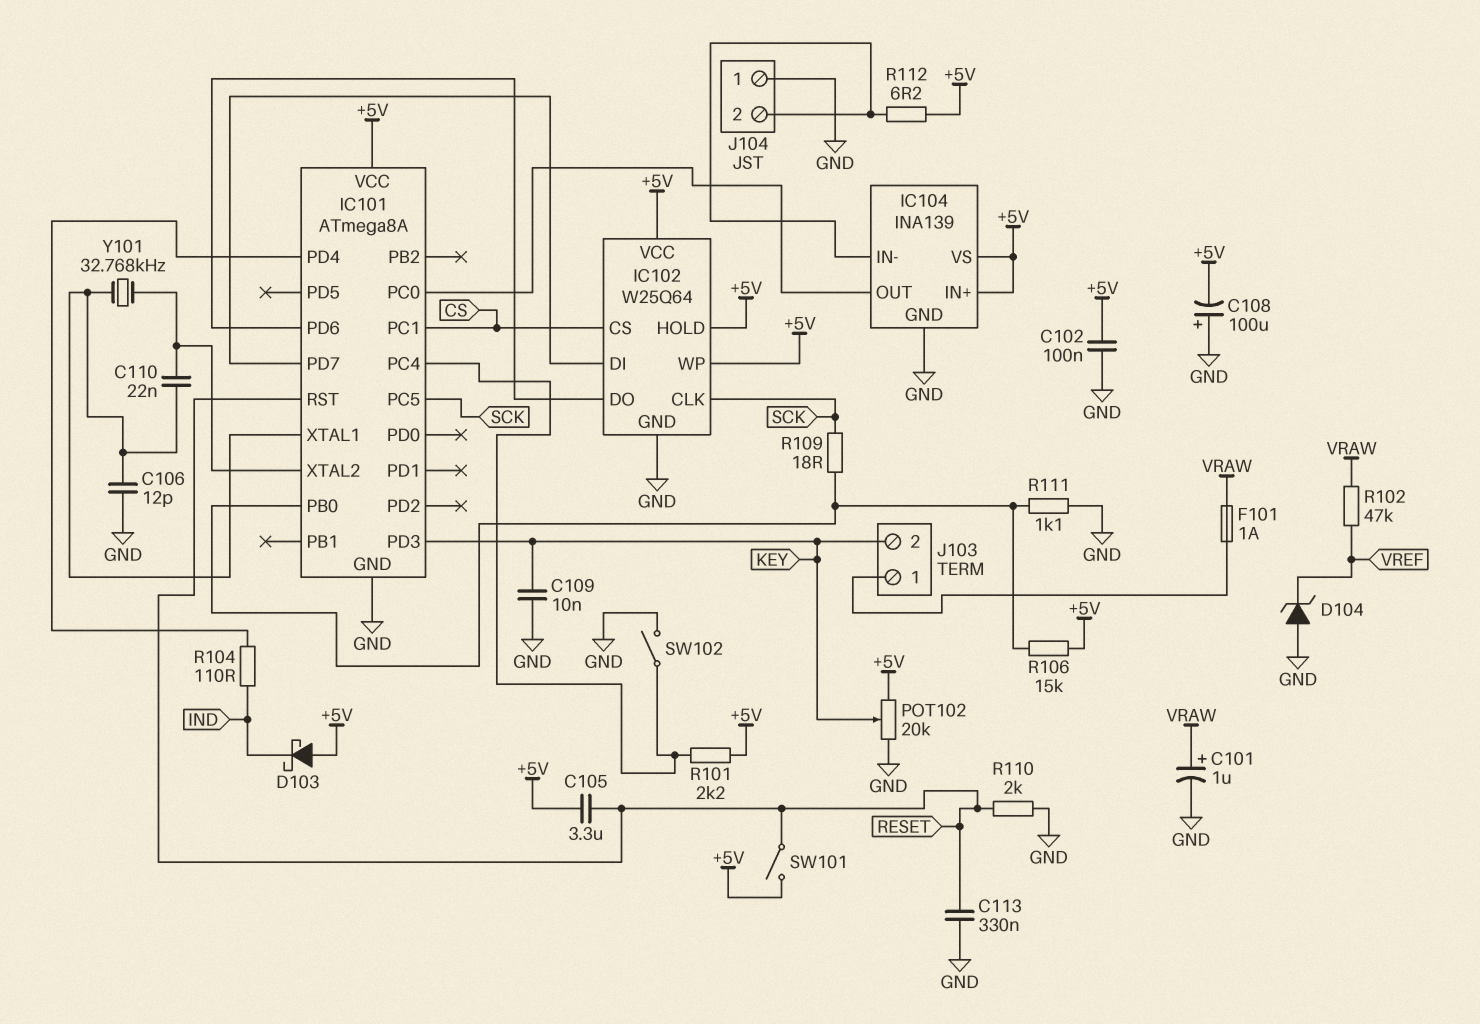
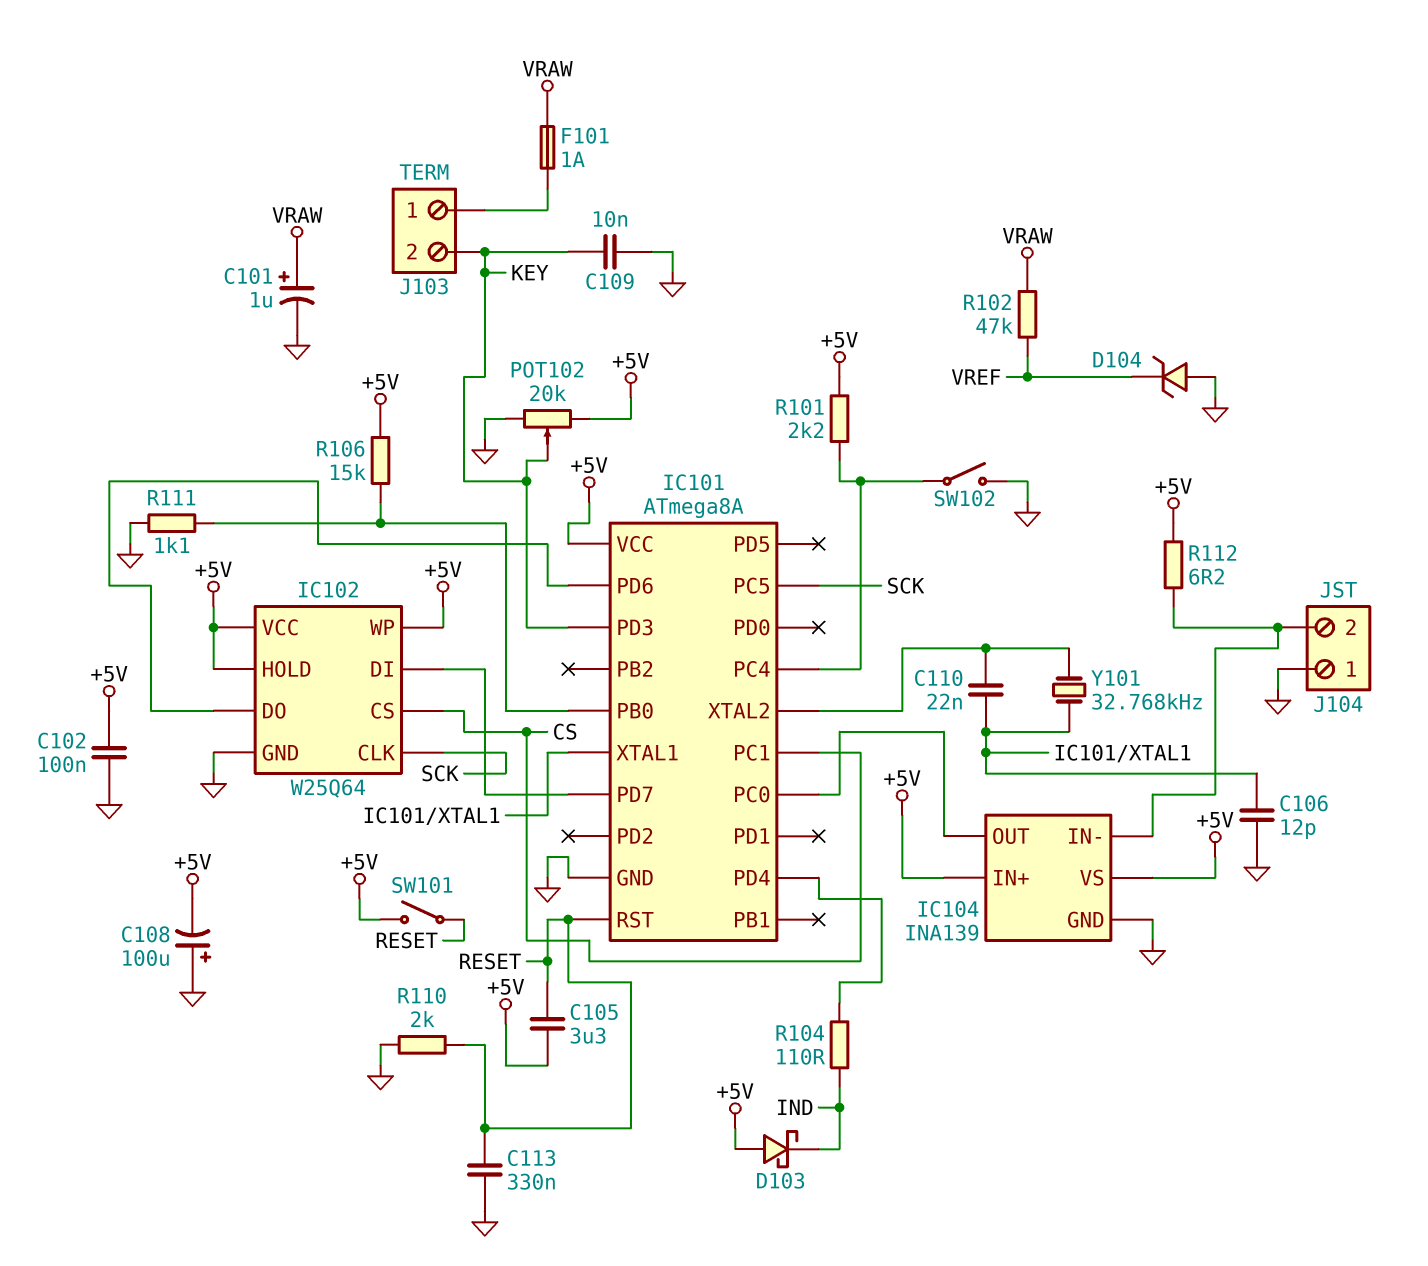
R109: 18 (IC101/PB0, SCK) -> none

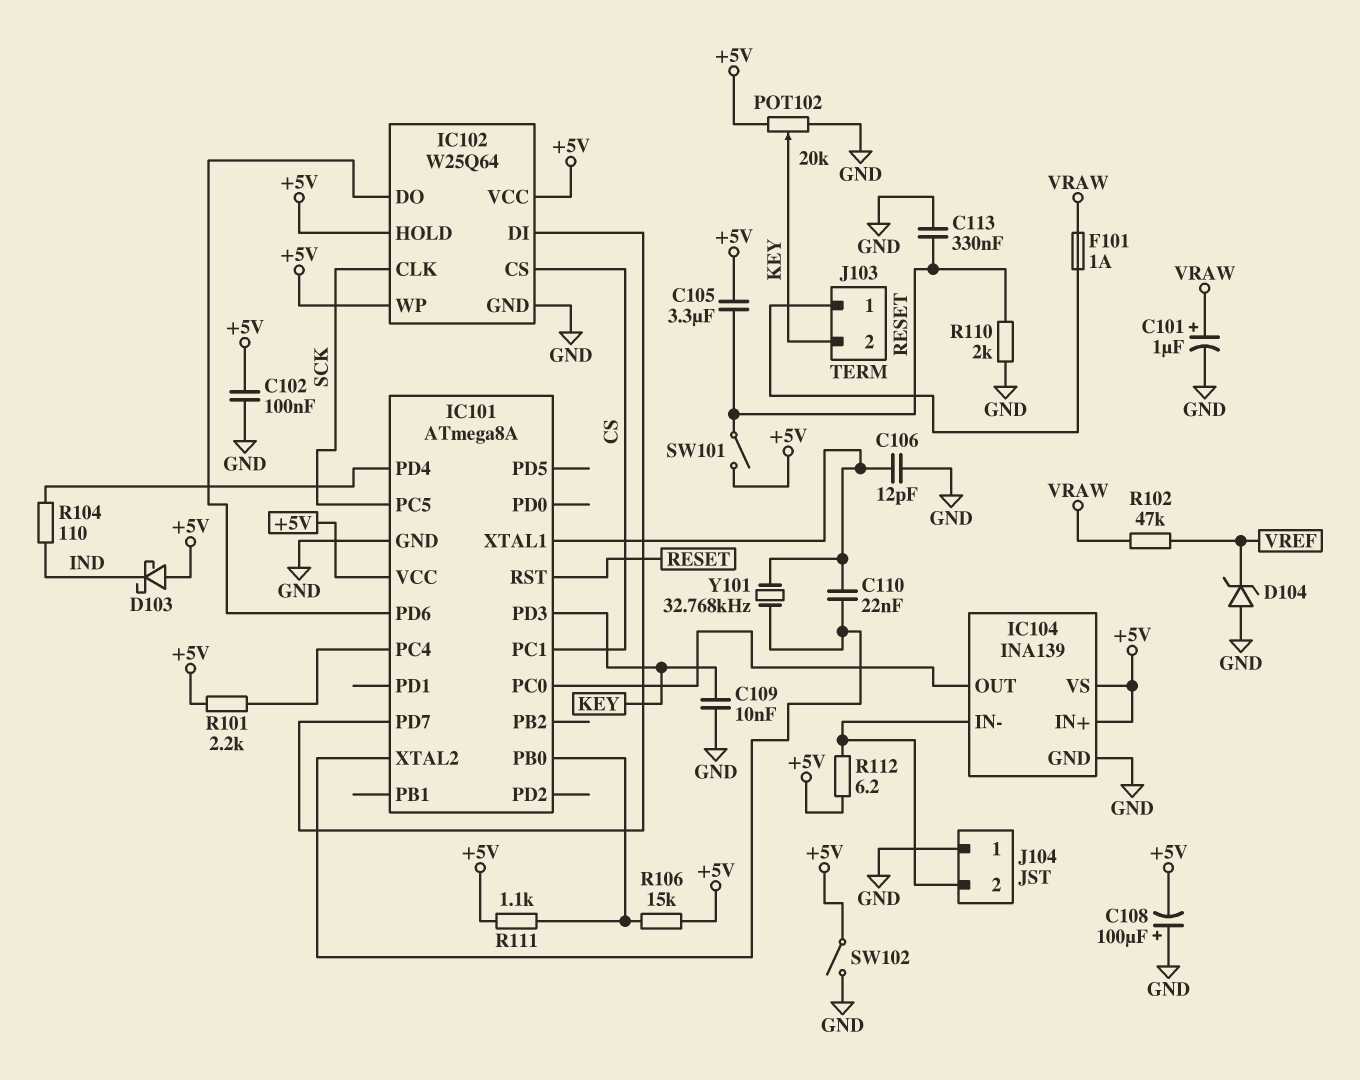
R111: 1.1k (GND, IC101/PB0) -> 1.1k (+5V, IC101/PB0)
SW102: switch (GND, IC101/PC4) -> switch (+5V, GND)

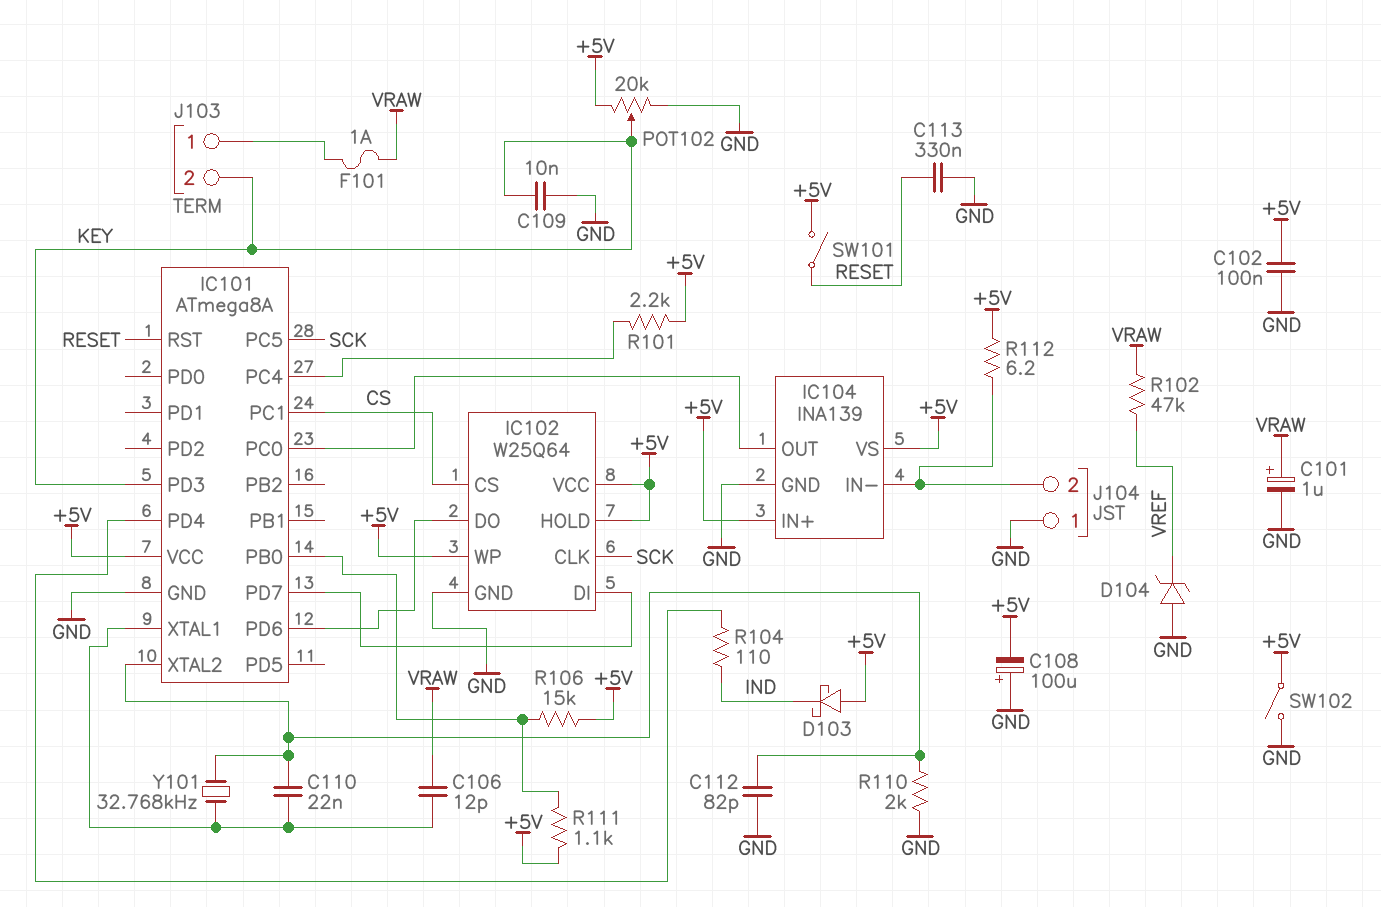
C105: 3.3uF (+5V, RESET) -> none
C106: 12pF (GND, IC101/XTAL1) -> 12pF (IC101/XTAL1, VRAW)
C112: none -> 82pF (GND, IC101/XTAL2)
R110: 2k (GND, RESET) -> 2k (GND, IC101/XTAL2)

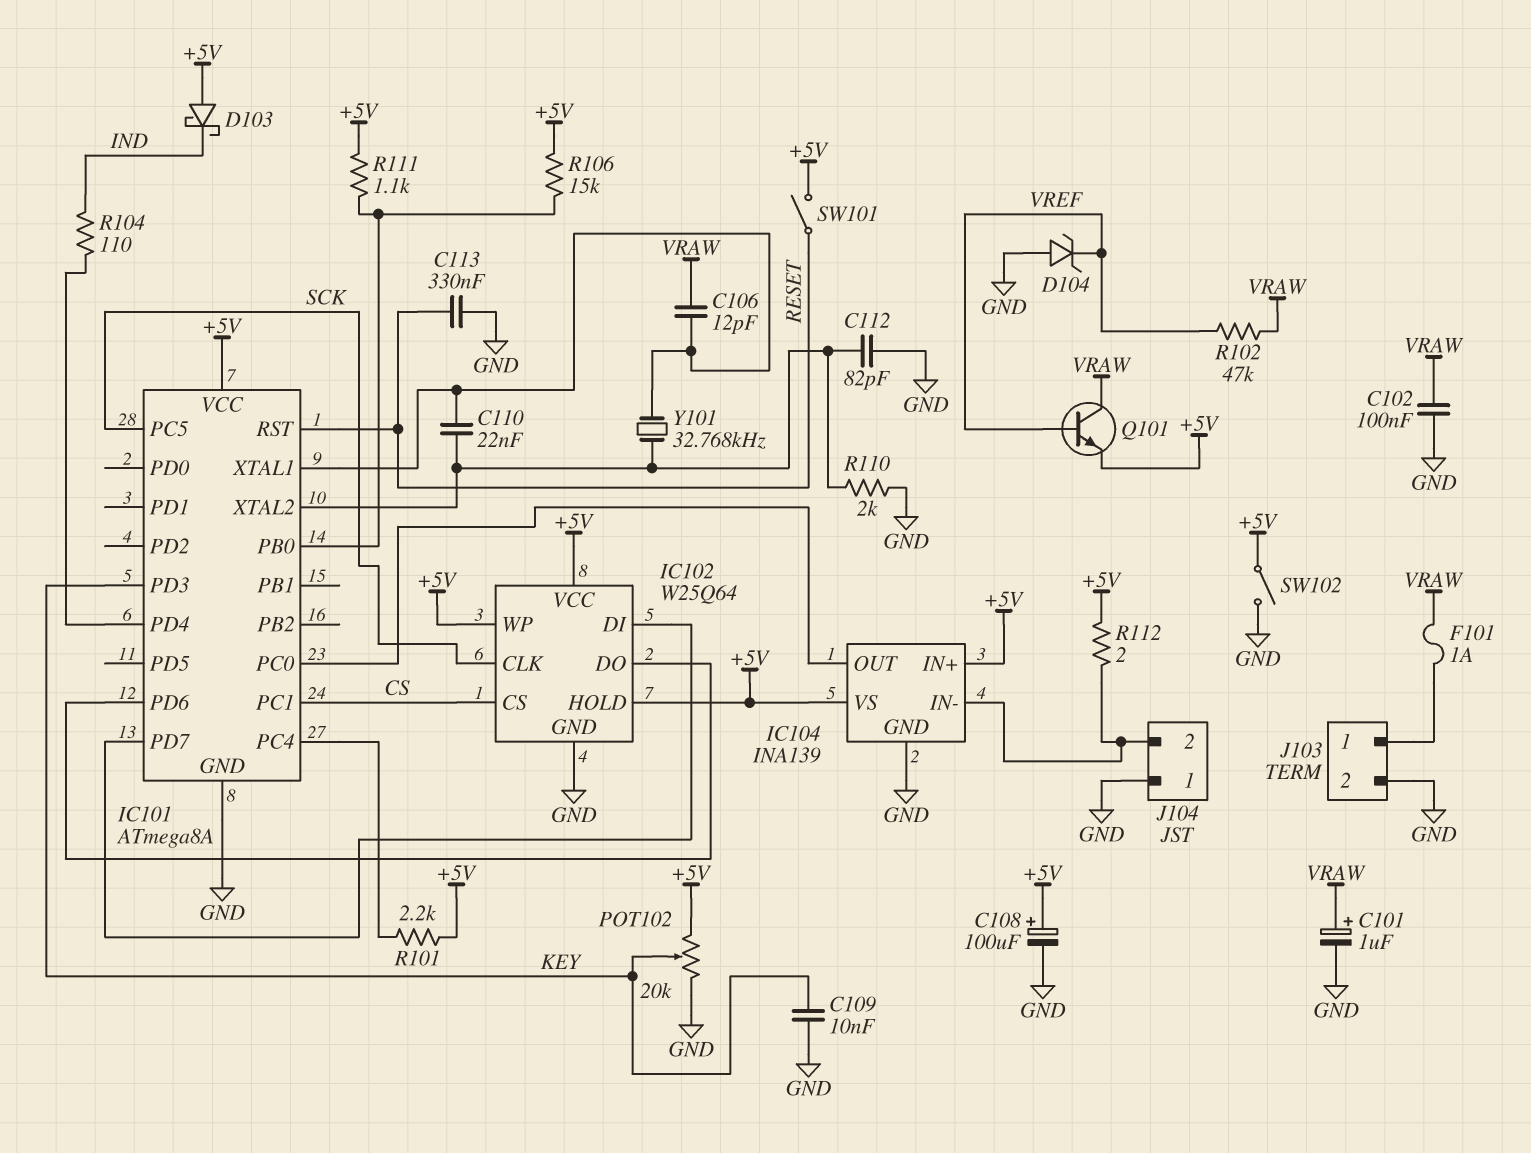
C102: 100nF (+5V, GND) -> 100nF (GND, VRAW)
C108: 100uF (plus GND, minus +5V) -> 100uF (plus +5V, minus GND)
J103 pin 2: KEY -> GND
Q101: none -> NPN (B VREF, C VRAW, E +5V)
R112: 6.2 (+5V, IC104/IN-) -> 2 (+5V, IC104/IN-)

